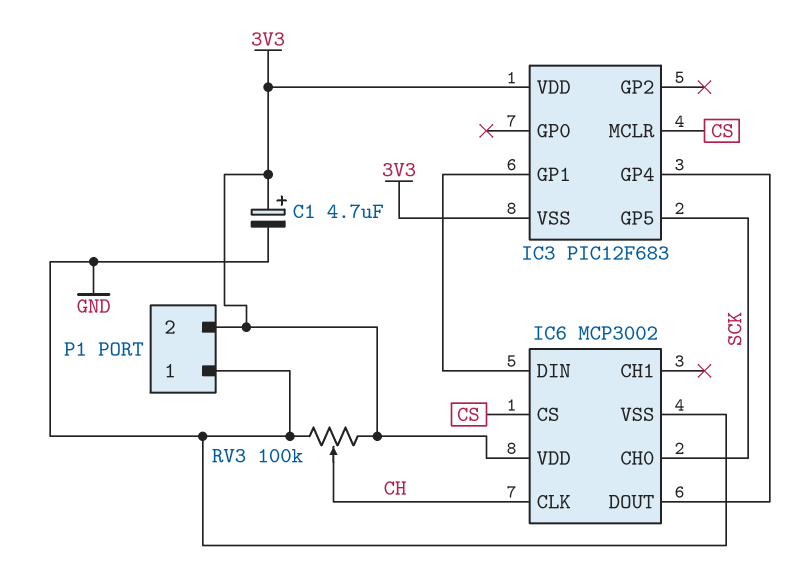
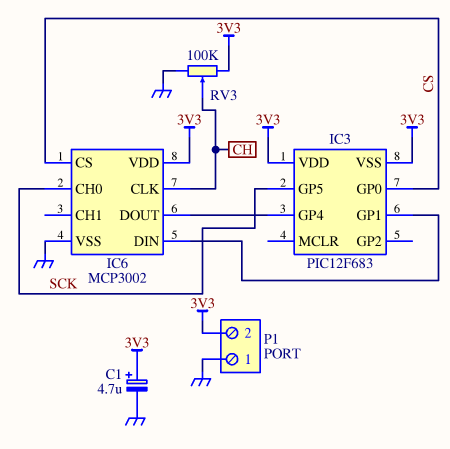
IC3 pin GP0: none -> CS
IC3 pin MCLR: CS -> none

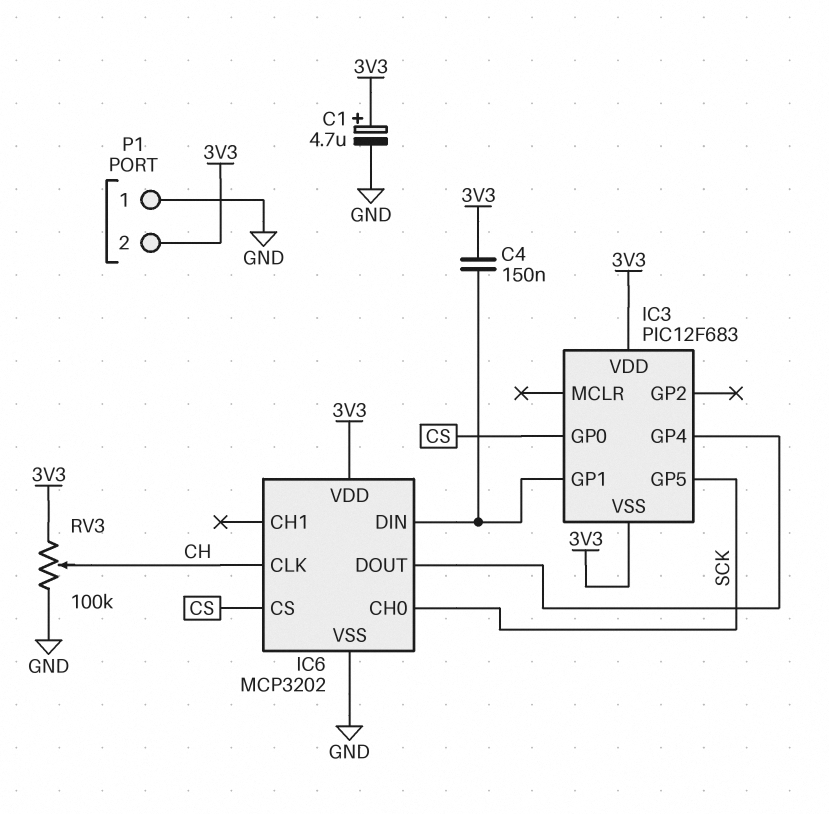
C4: none -> 150nF (3V3, IC3/GP1)
IC6: MCP3002 -> MCP3202

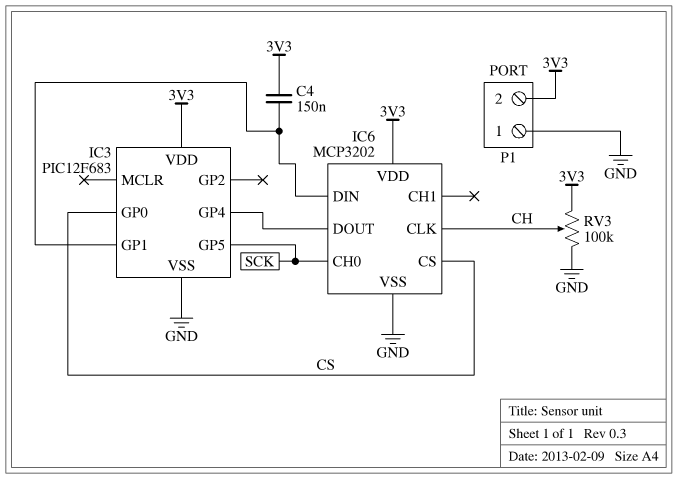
C1: 4.7uF (plus 3V3, minus GND) -> none
IC3 pin VSS: 3V3 -> GND

